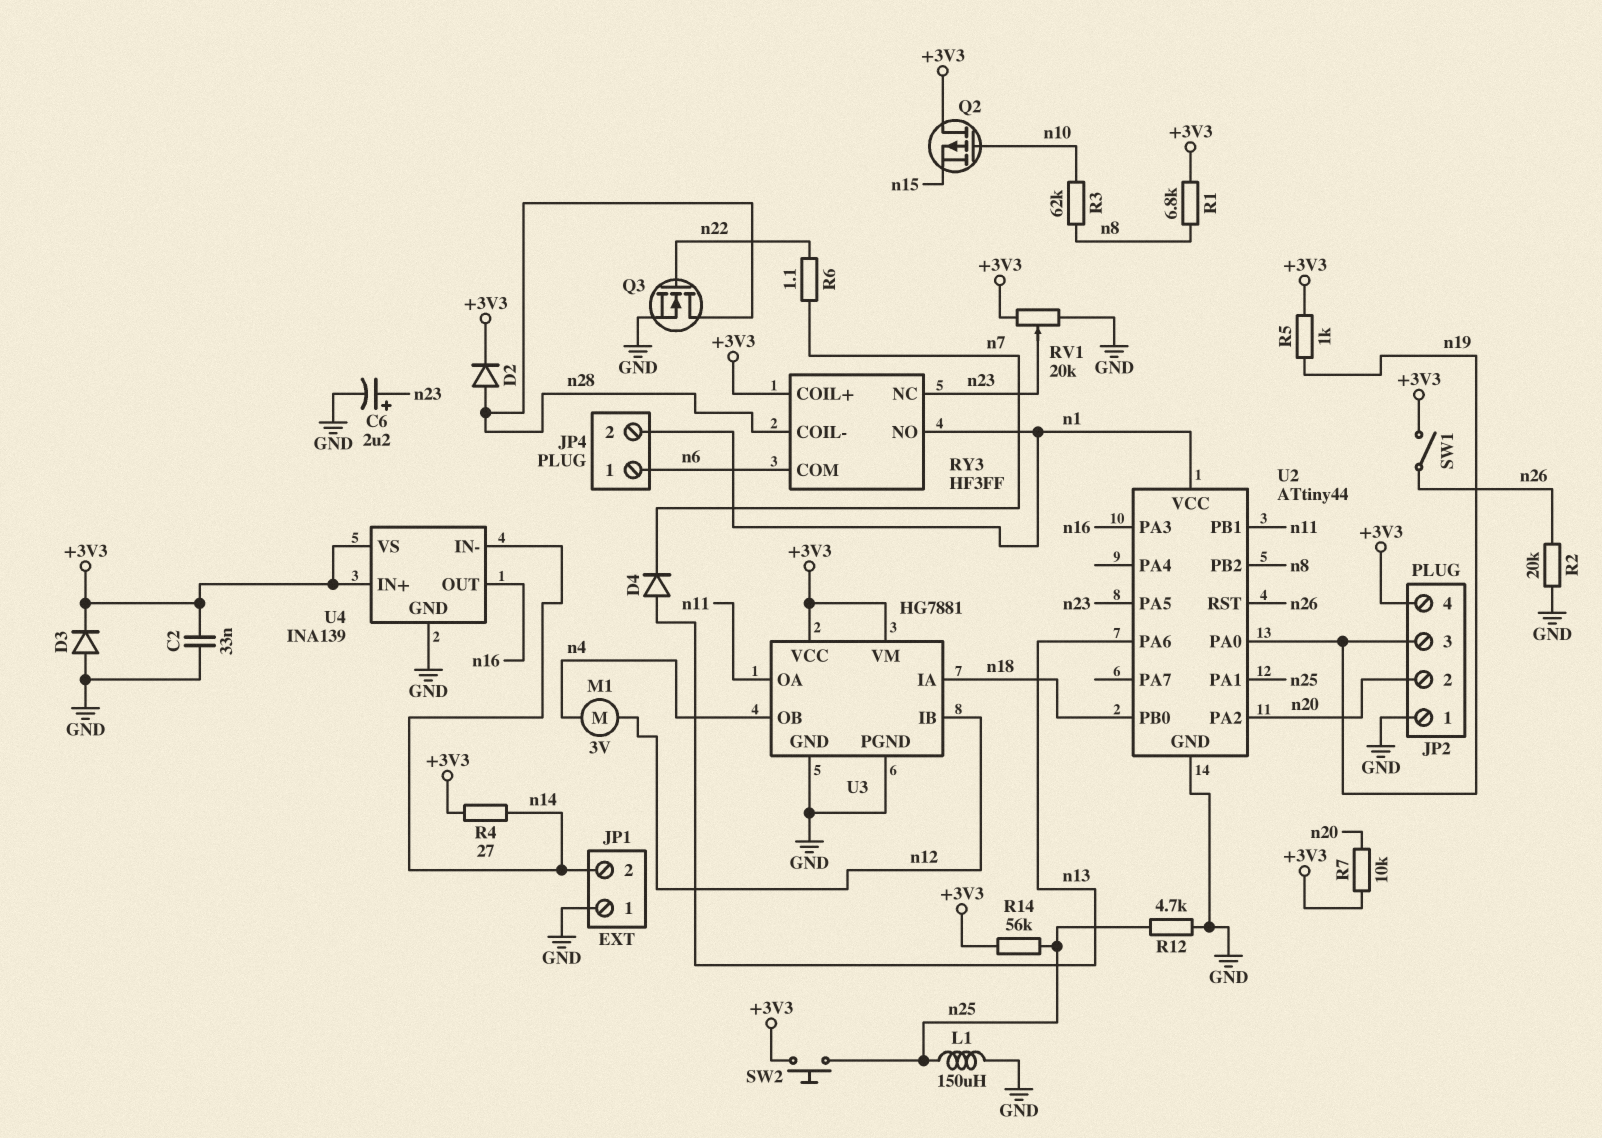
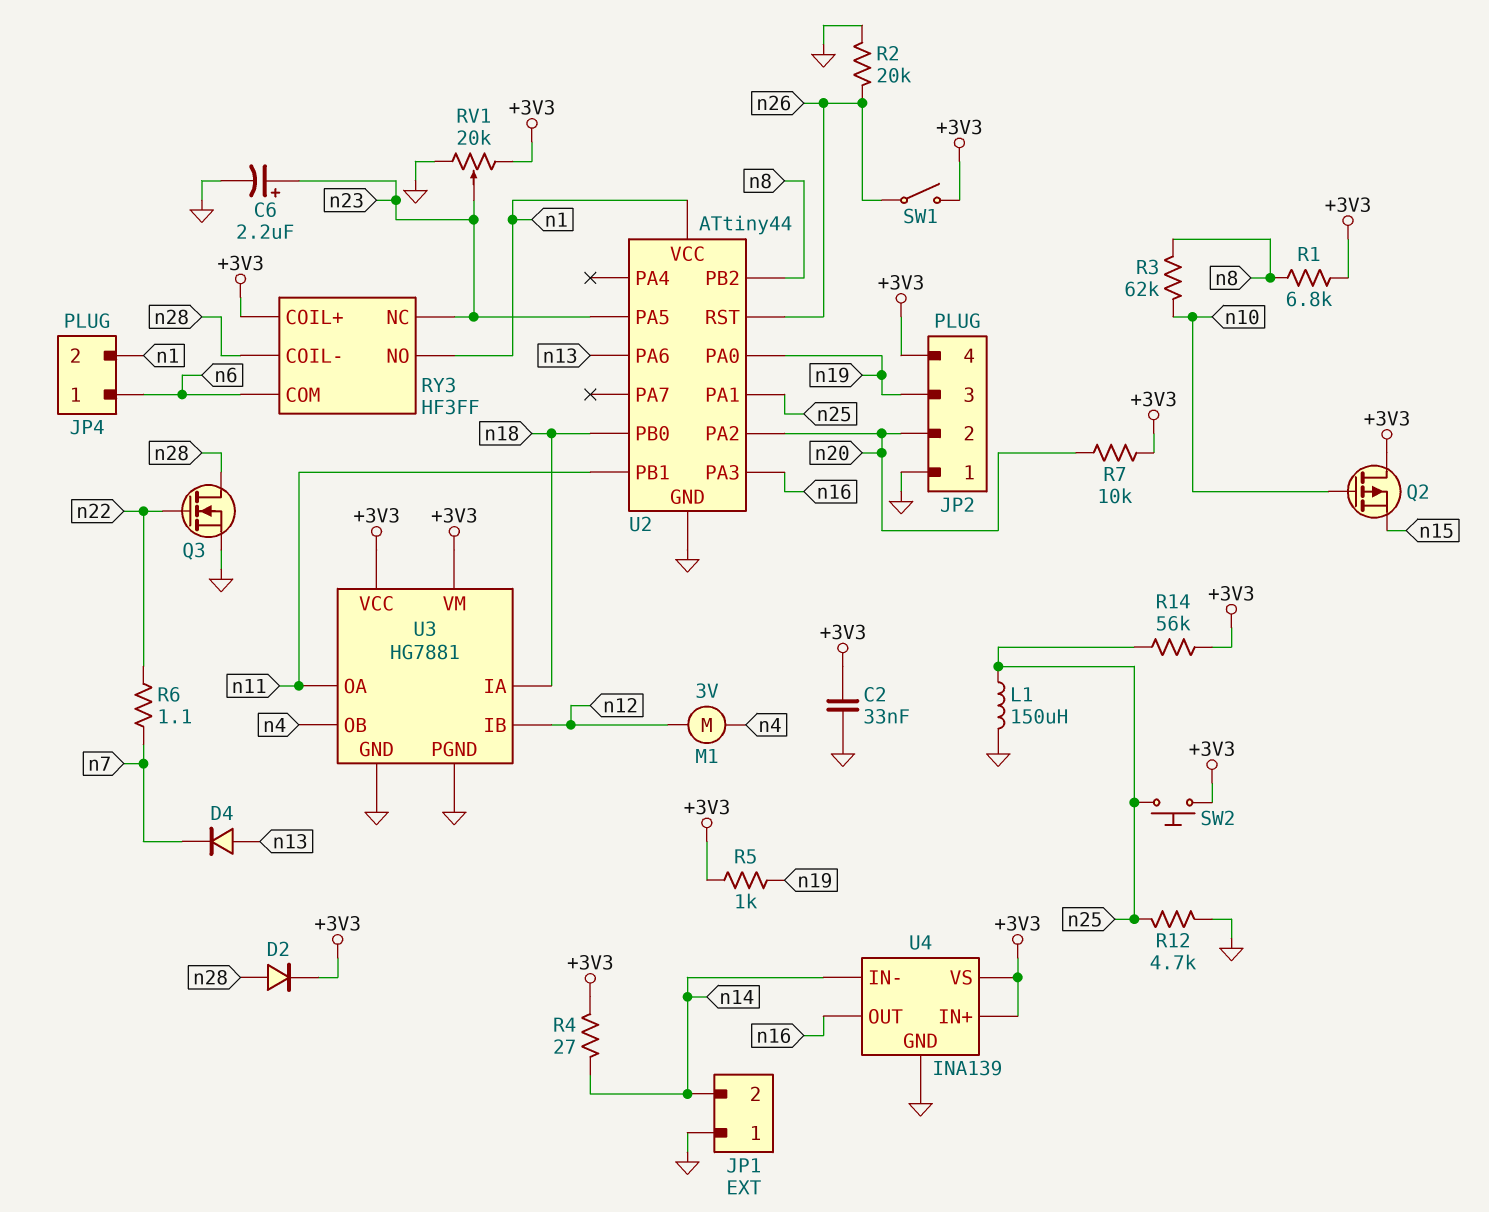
D3: diode (A GND, K +3V3) -> none

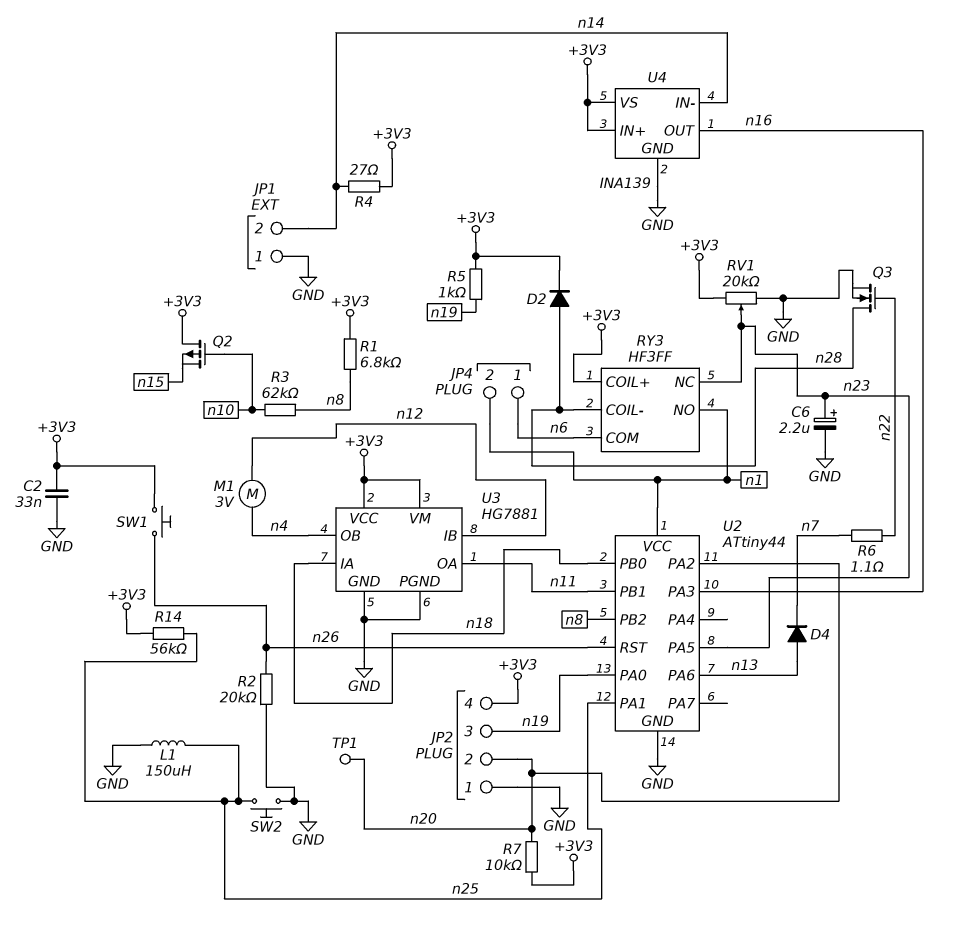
R12: 4.7k (GND, n25) -> none
SW1: switch (+3V3, n26) -> button (+3V3, n26)
SW2: button (+3V3, n25) -> button (GND, n25)
TP1: none -> test point (n20)

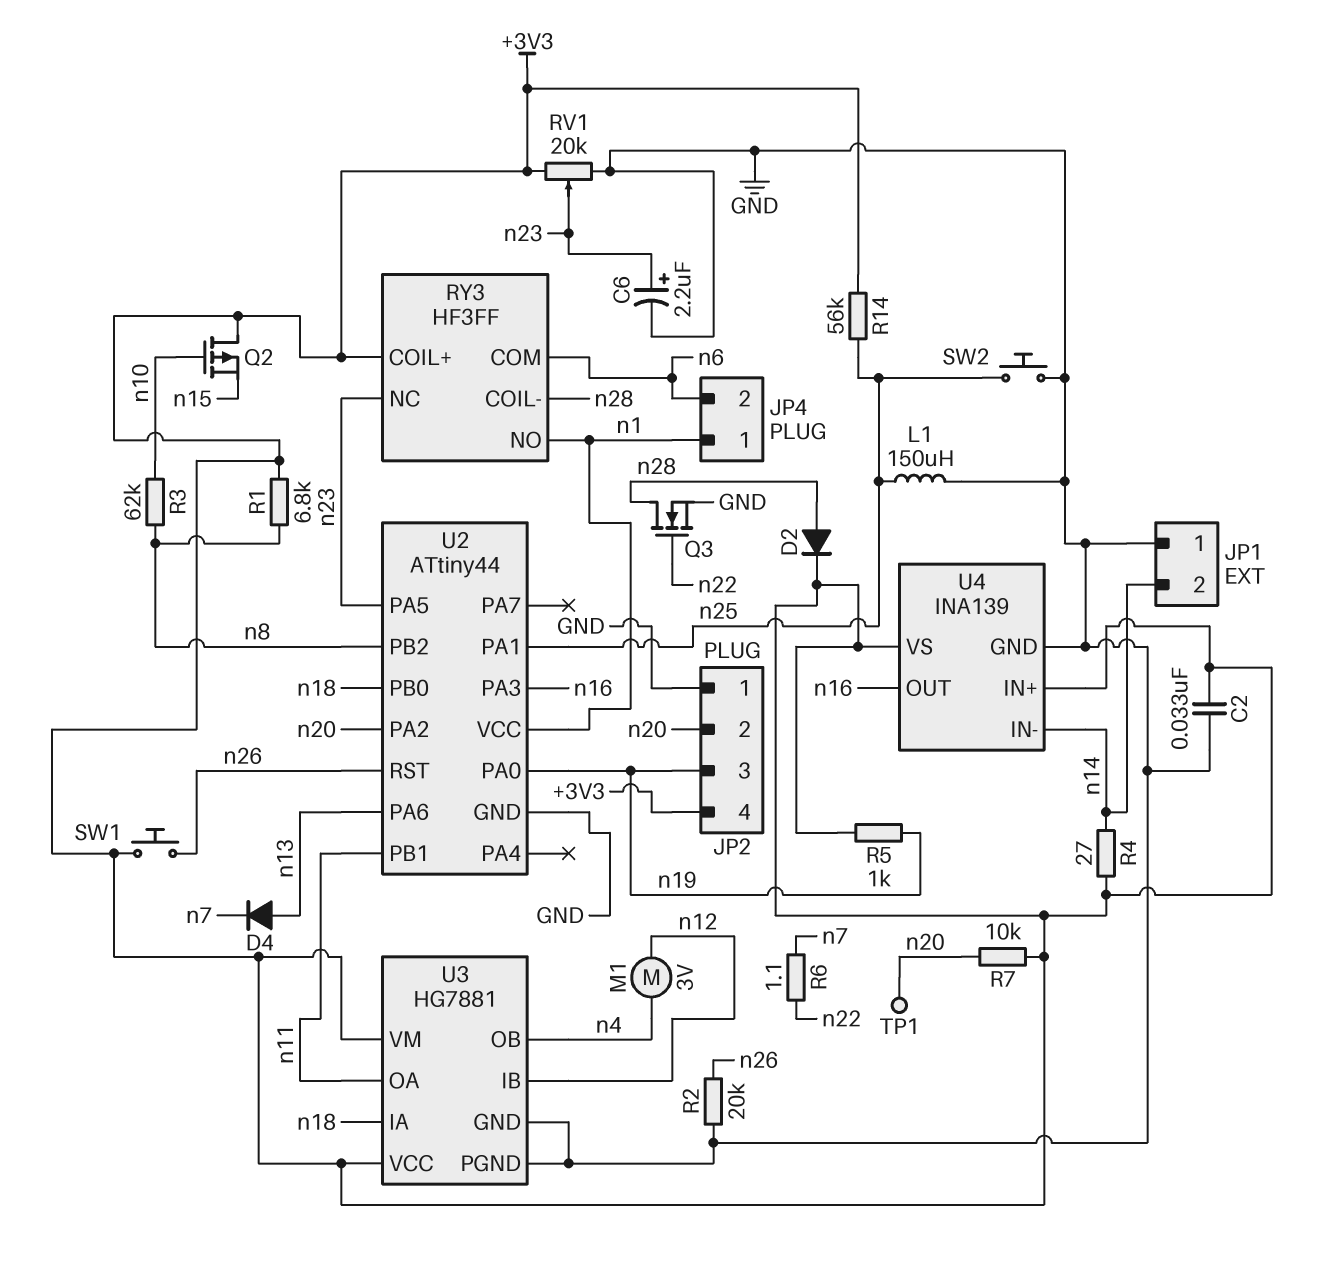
JP4 pin 1: n6 -> n1
JP4 pin 2: n1 -> n6

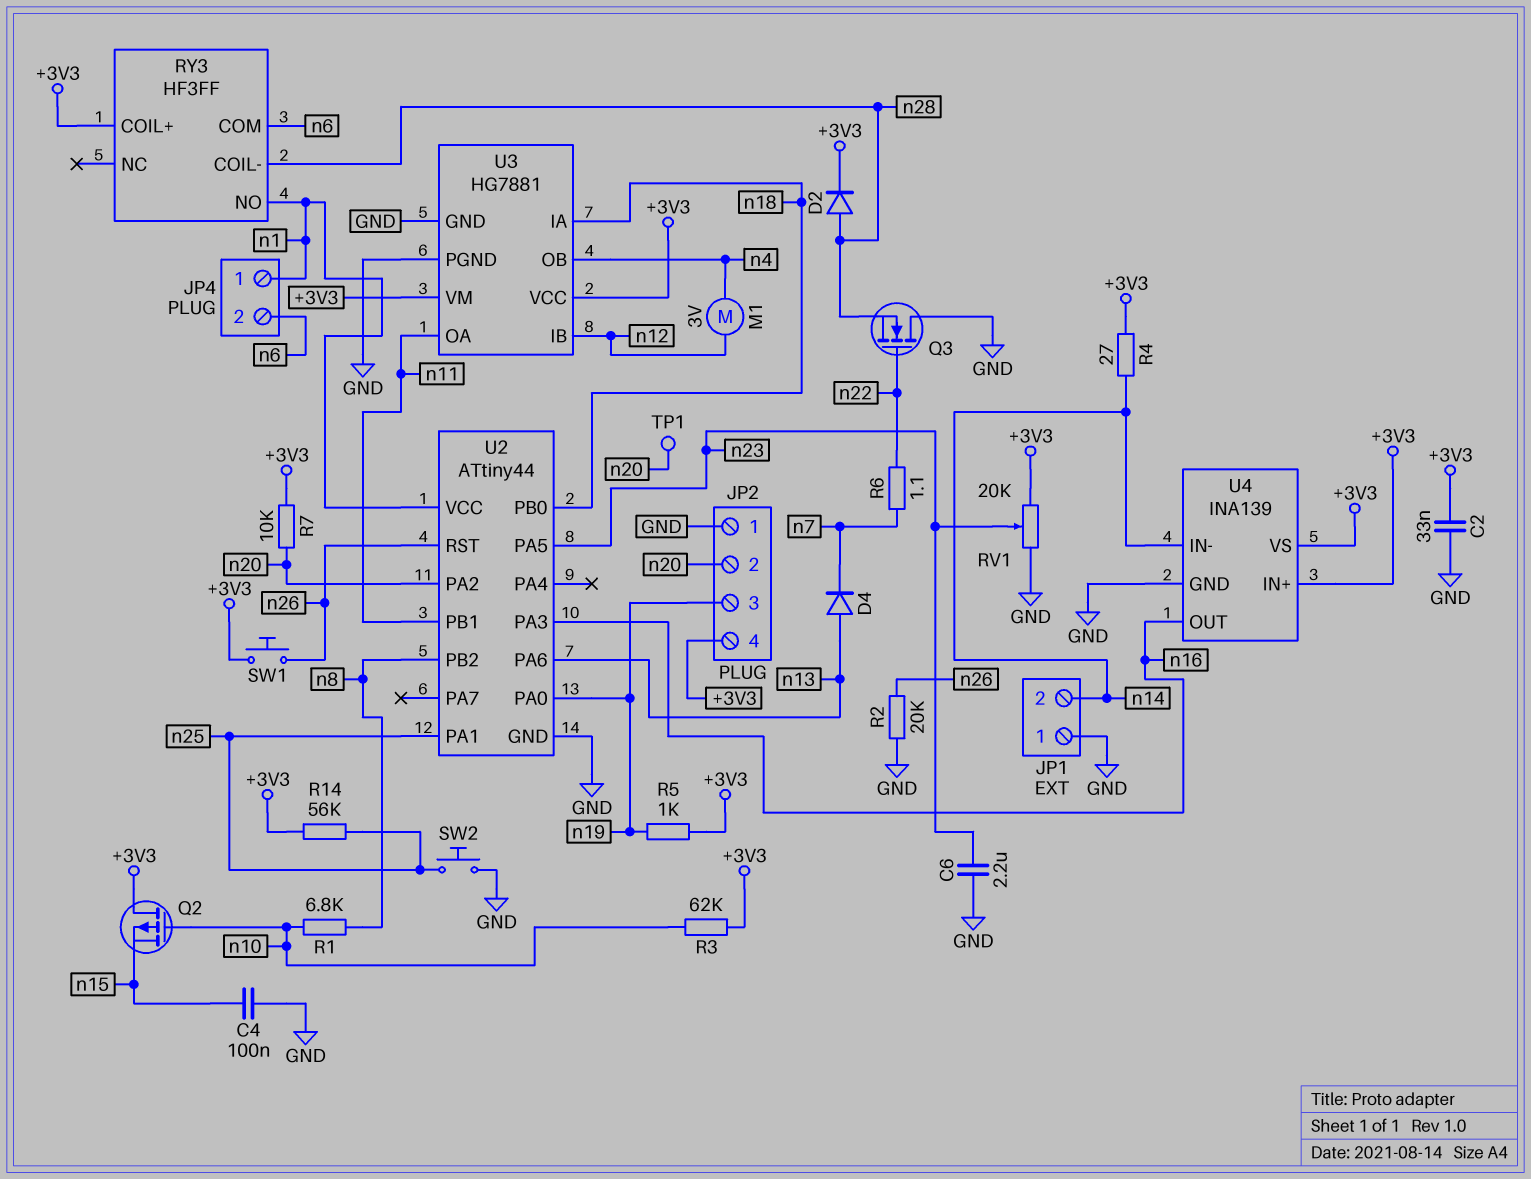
C4: none -> 100nF (GND, n15)
C6: 2.2uF (plus n23, minus GND) -> 2.2uF (GND, n23)
L1: 150uH (GND, n25) -> none
Q3: NMOS (G n22, D n28, S GND) -> NMOS (G n22, D GND, S n28)
R1: 6.8k (+3V3, n8) -> 6.8k (n8, n10)
R3: 62k (n8, n10) -> 62k (+3V3, n10)
RY3 pin NC: n23 -> none

